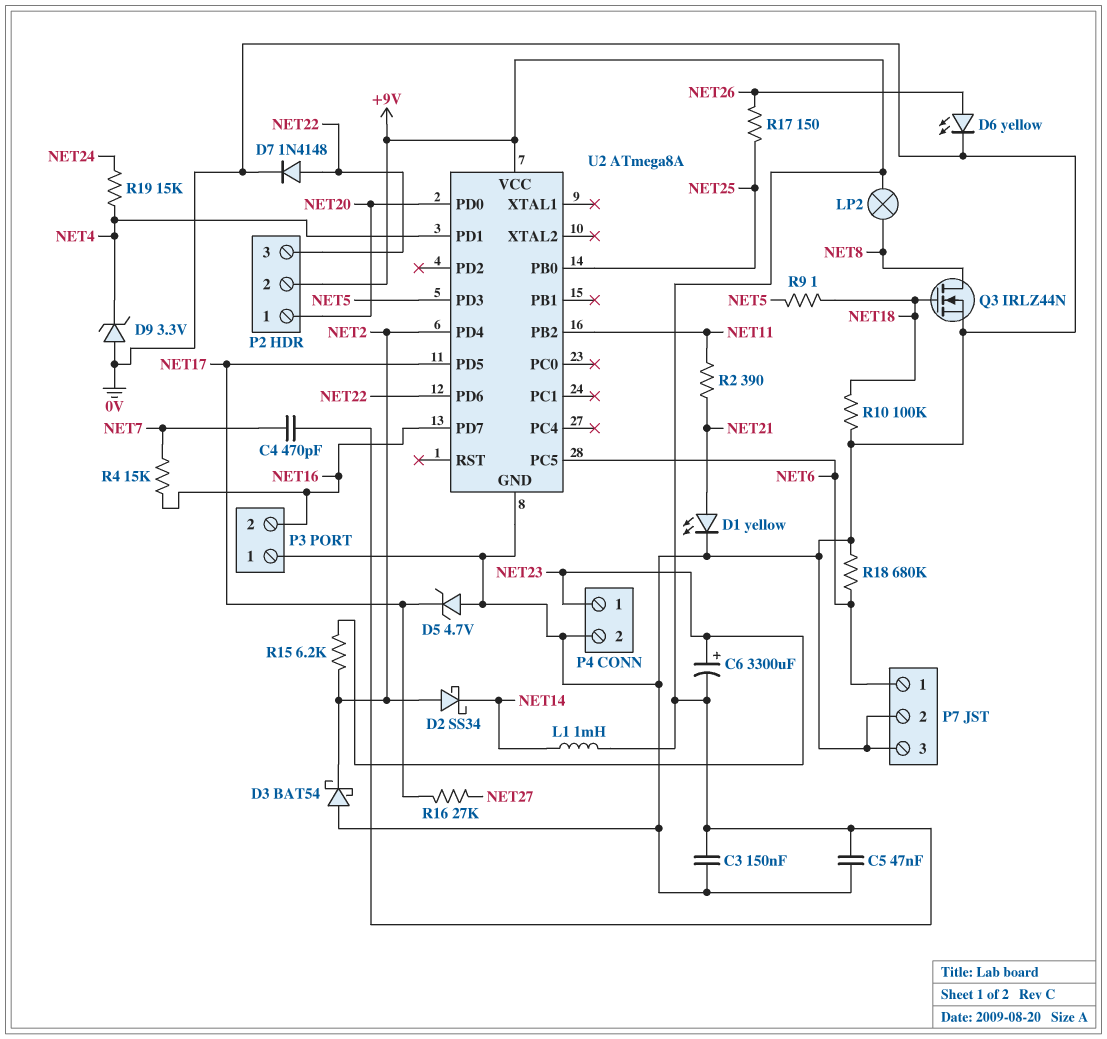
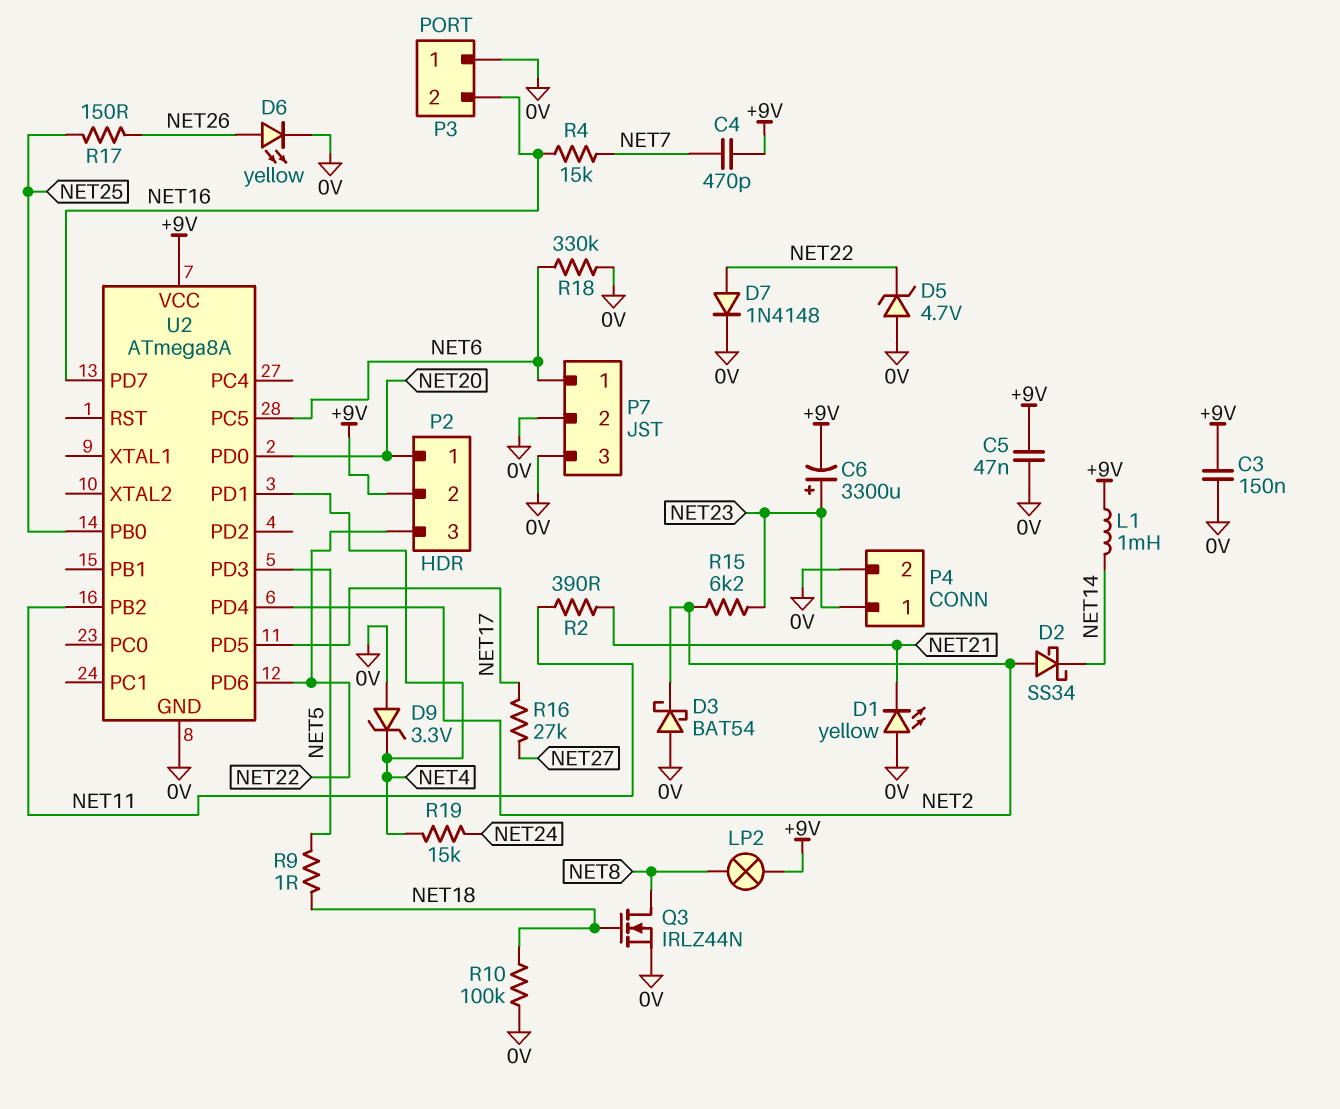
D1: LED yellow (A NET21, K 0V) -> LED yellow (A 0V, K NET21)
D5: zener 4.7V (A 0V, K NET17) -> zener 4.7V (A 0V, K NET22)
R18: 680k (0V, NET6) -> 330k (0V, NET6)

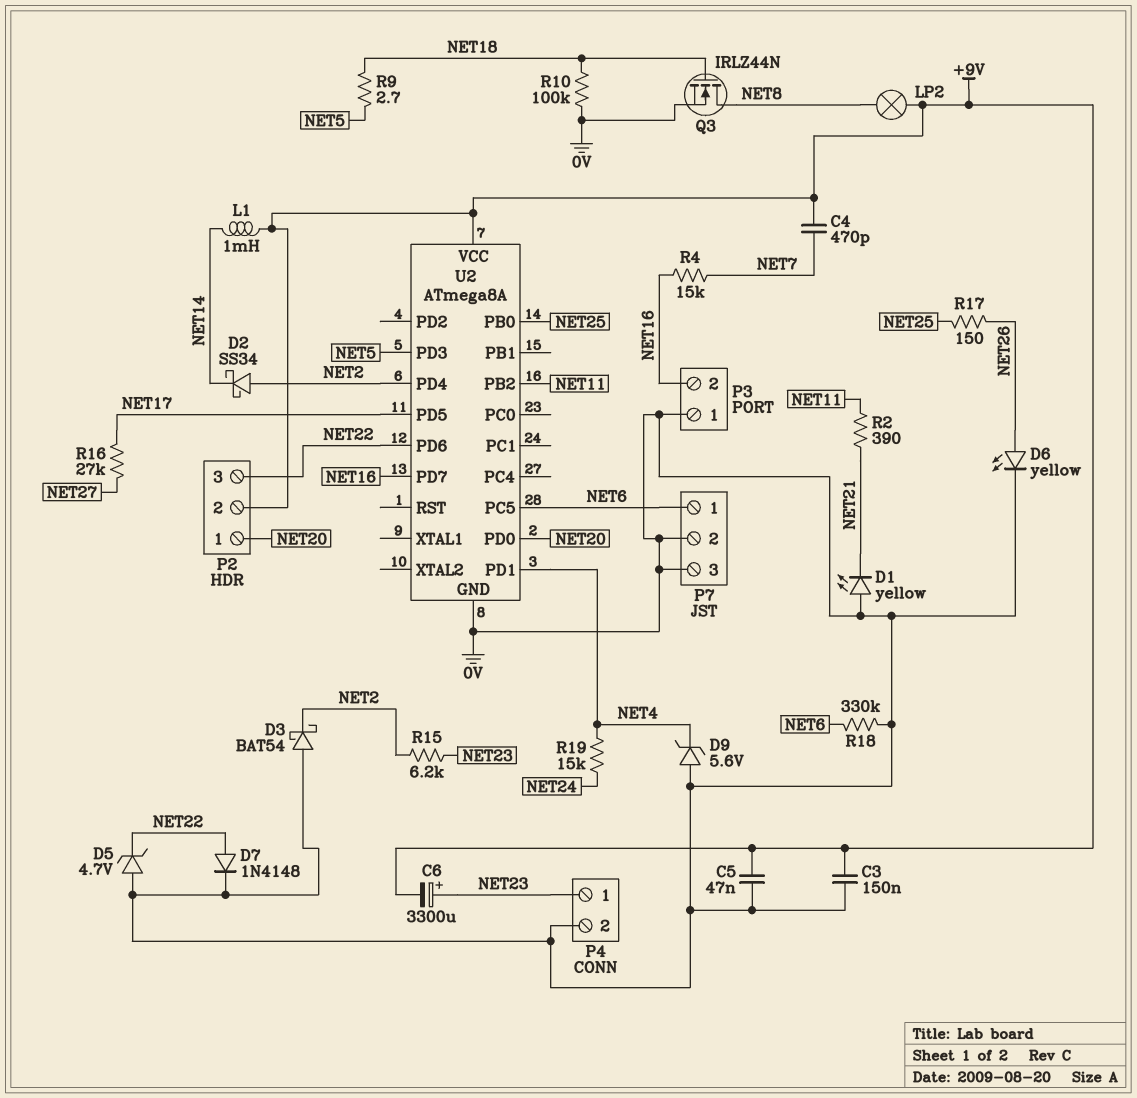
D9: zener 3.3V (A 0V, K NET4) -> zener 5.6V (A 0V, K NET4)
R9: 1 (NET5, NET18) -> 2.7 (NET5, NET18)

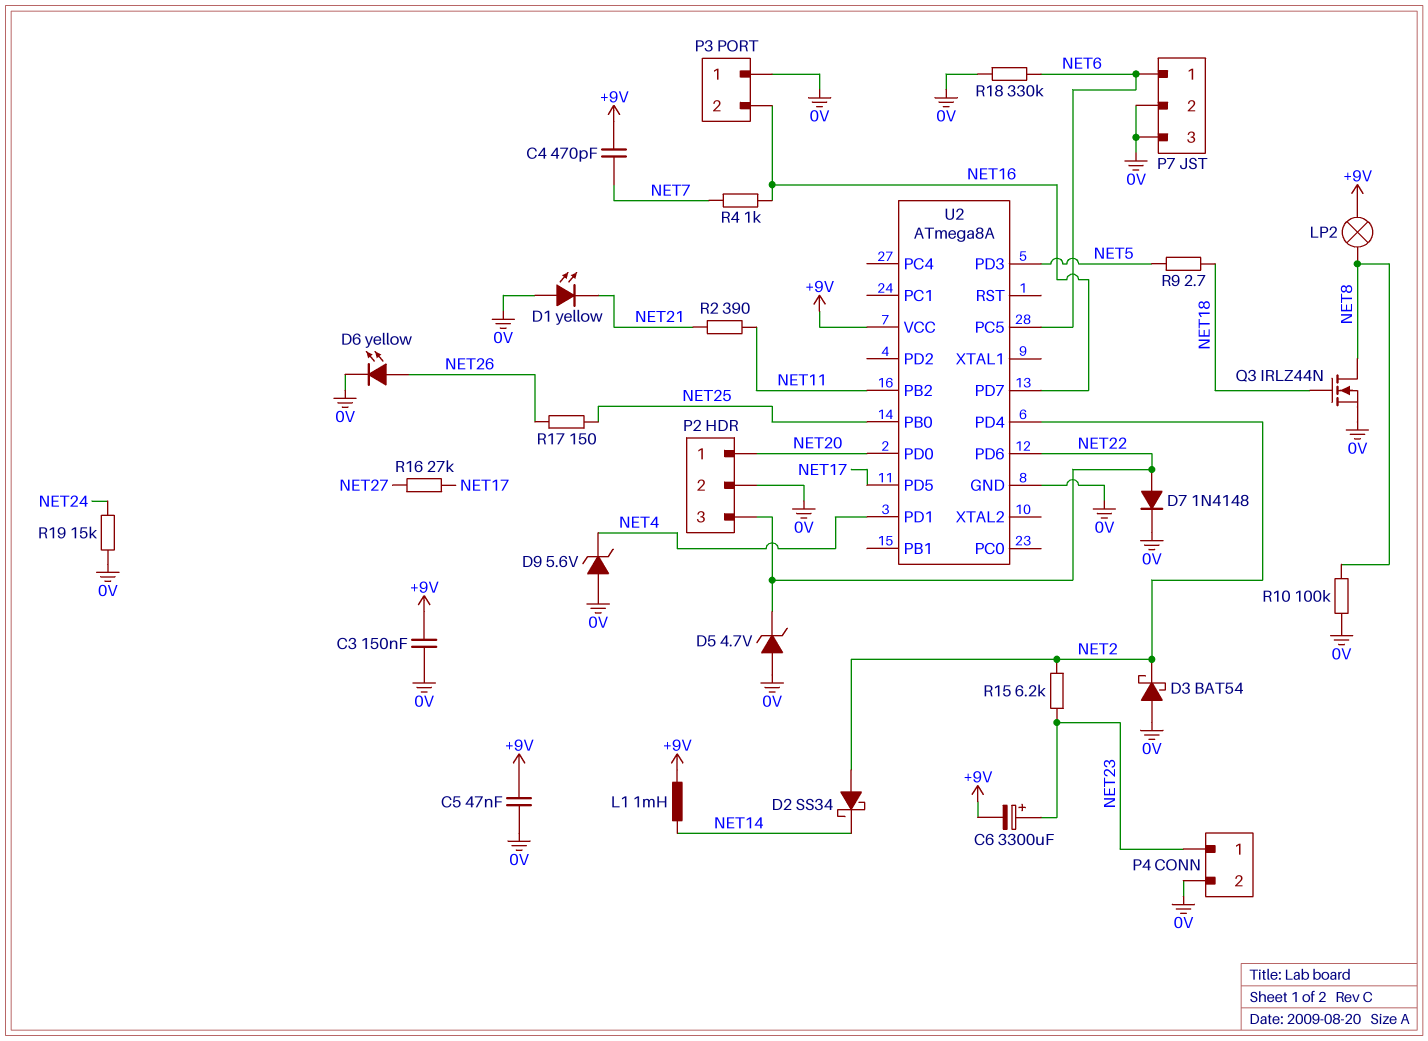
P2 pin 2: +9V -> 0V
R4: 15k (NET7, NET16) -> 1k (NET7, NET16)
R10: 100k (0V, NET18) -> 100k (0V, NET8)
R19: 15k (NET4, NET24) -> 15k (0V, NET24)

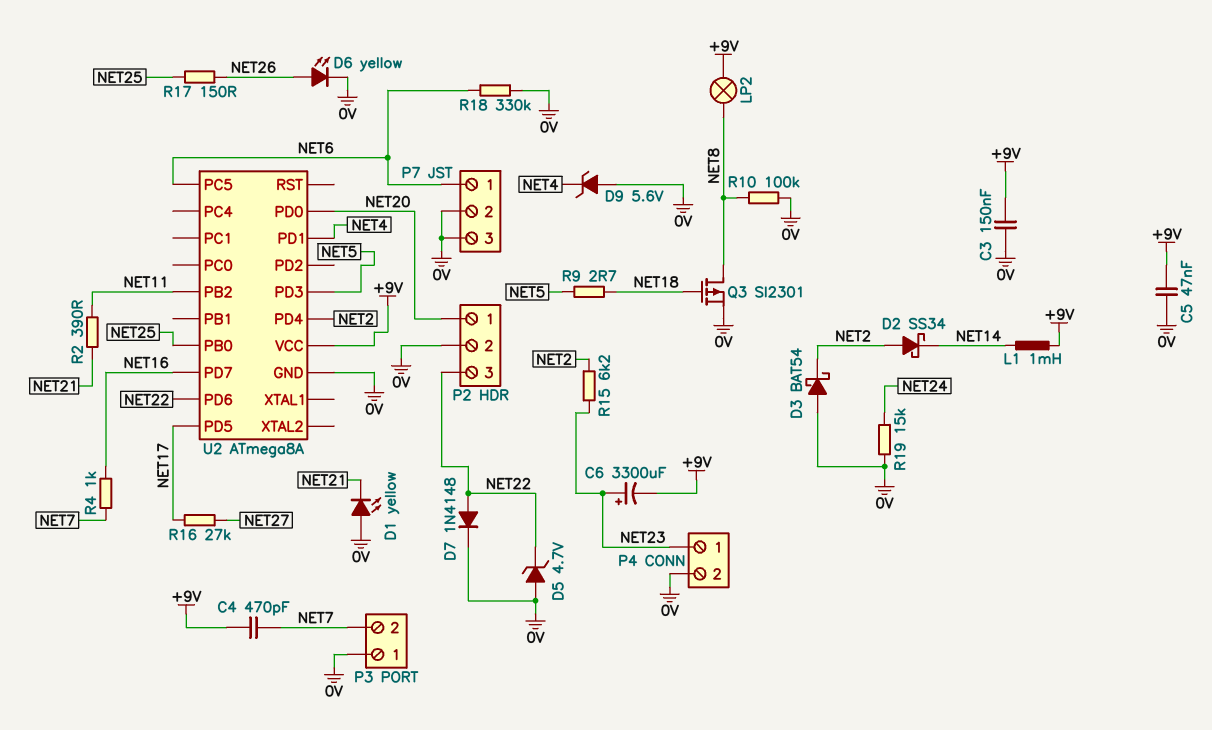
P3 pin 2: NET16 -> NET7
Q3: NMOS IRLZ44N (G NET18, D NET8, S 0V) -> PMOS SI2301 (G NET18, D NET8, S 0V)

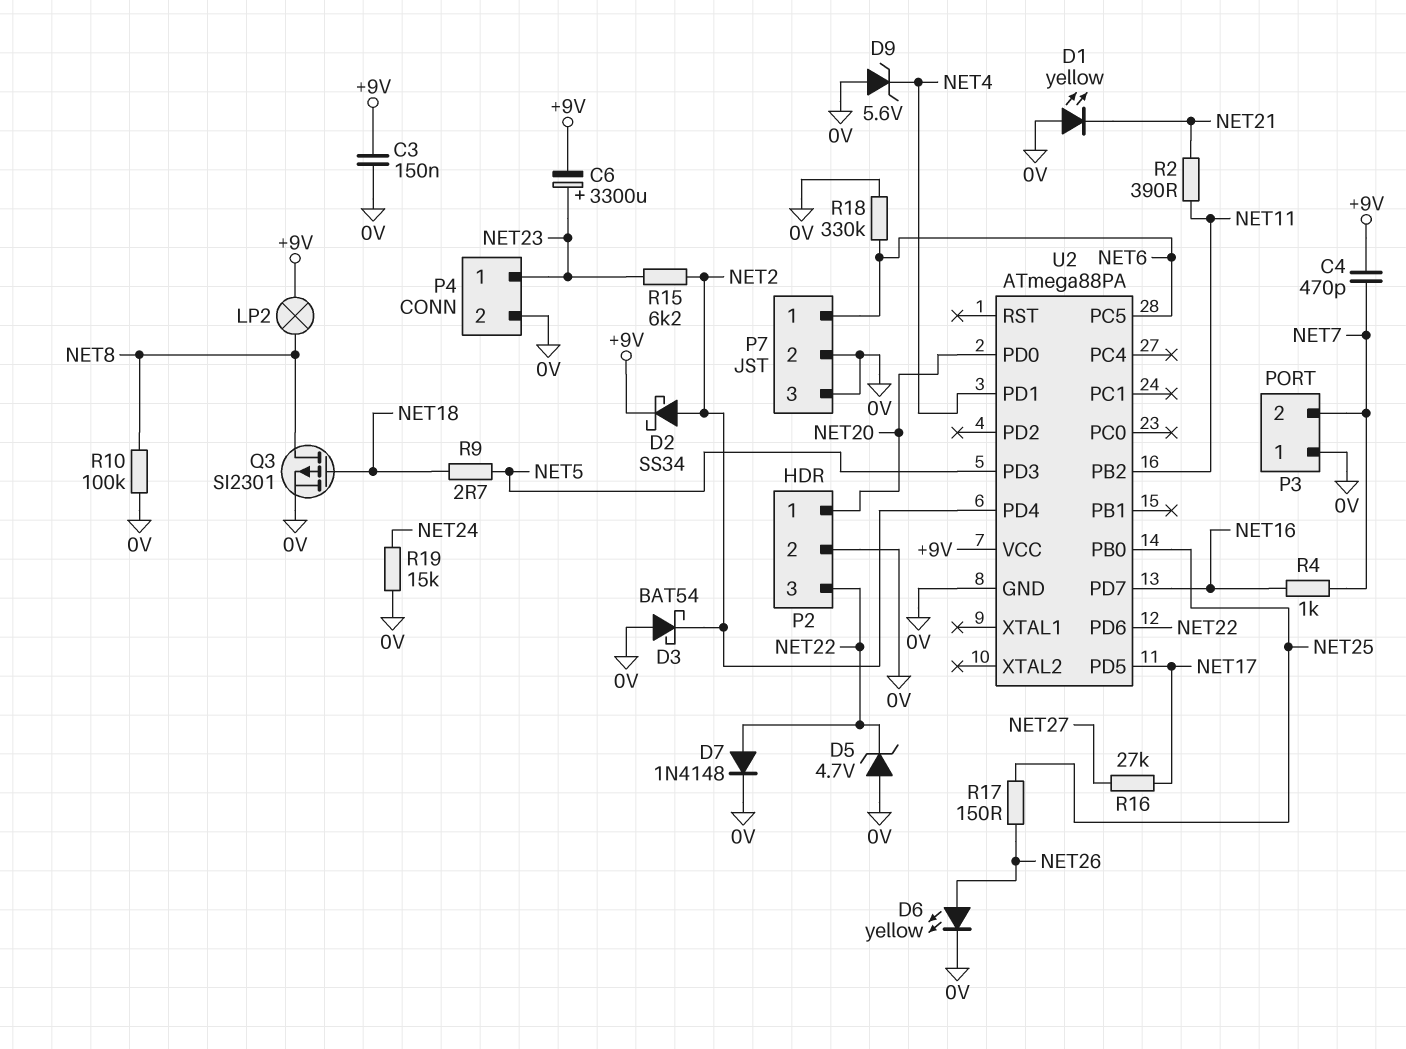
C5: 47nF (+9V, 0V) -> none
D2: schottky SS34 (A NET2, K NET14) -> schottky SS34 (A NET2, K +9V)
L1: 1mH (+9V, NET14) -> none
U2: ATmega8A -> ATmega88PA

